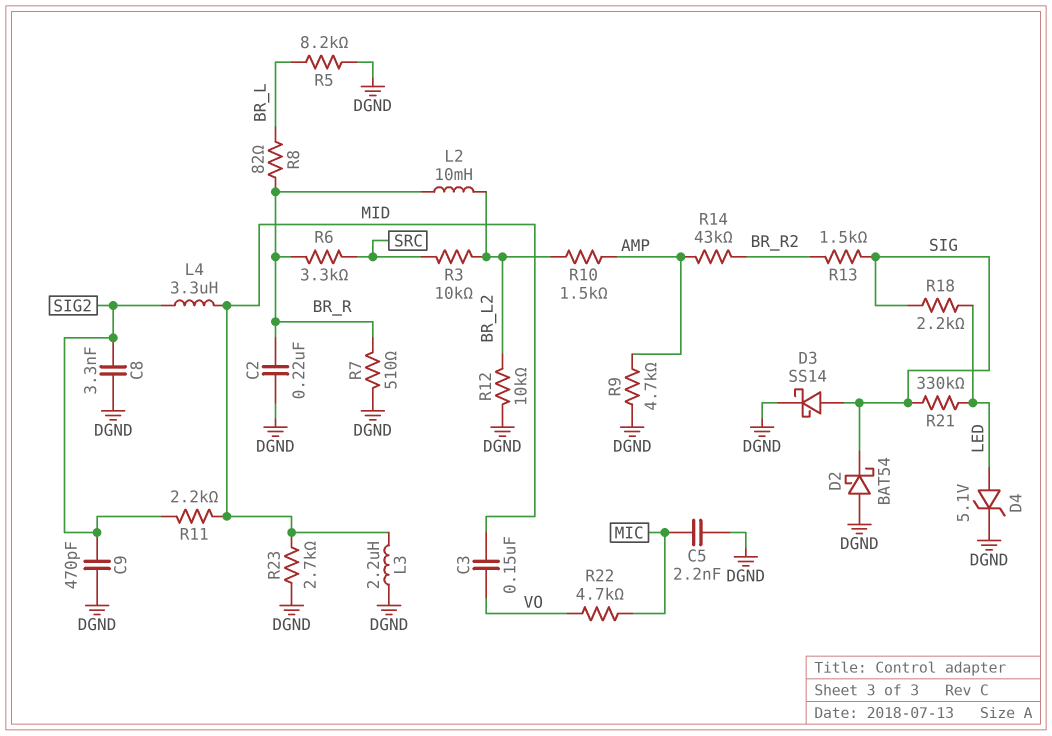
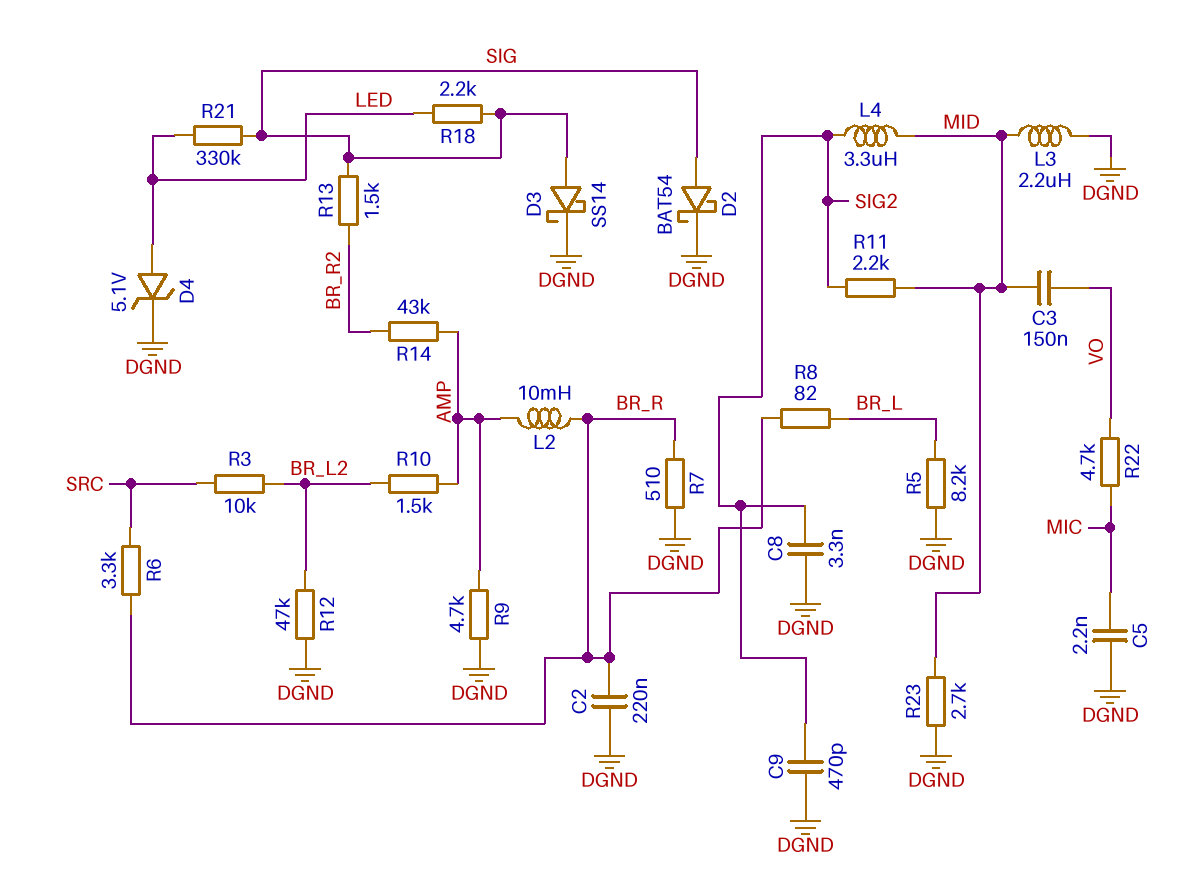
D2: schottky BAT54 (A DGND, K SIG) -> schottky BAT54 (A SIG, K DGND)
L2: 10mH (BR_L2, BR_R) -> 10mH (AMP, BR_R)
R12: 10k (BR_L2, DGND) -> 47k (BR_L2, DGND)

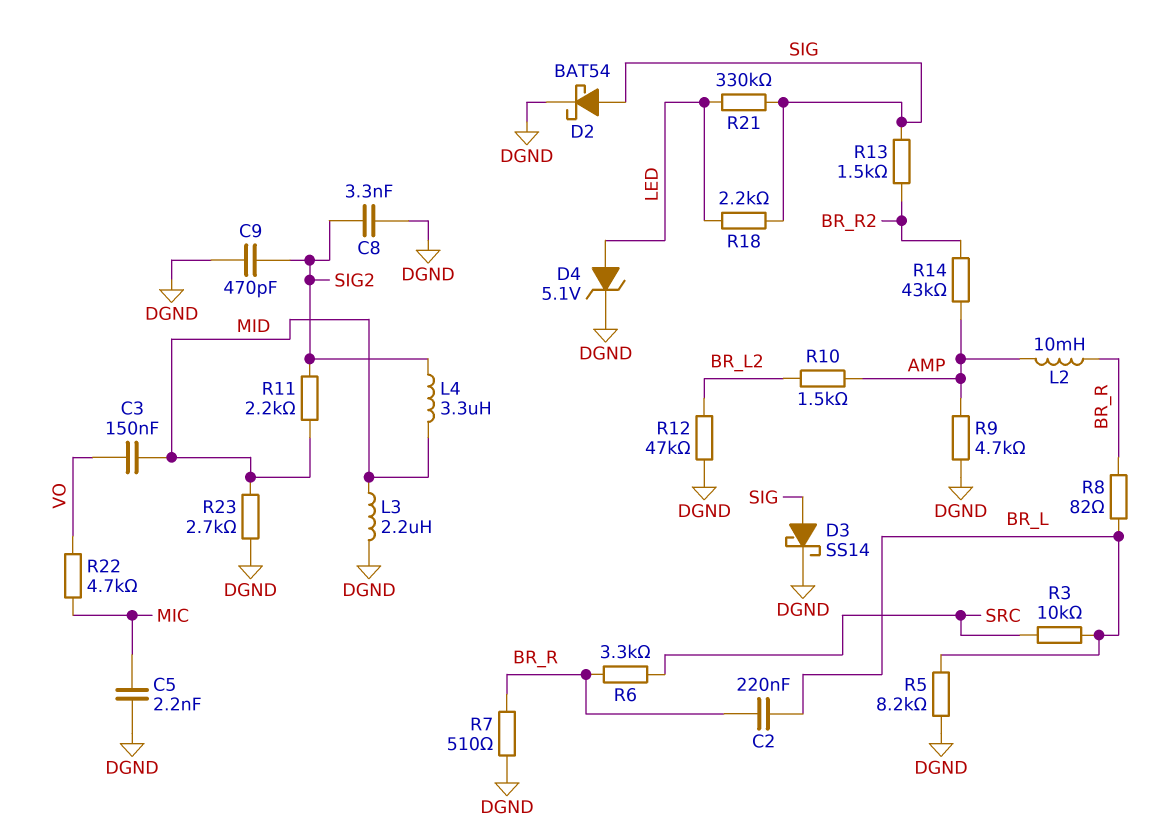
C2: 220nF (BR_R, DGND) -> 220nF (BR_L, BR_R)
R3: 10k (BR_L2, SRC) -> 10k (BR_L, SRC)

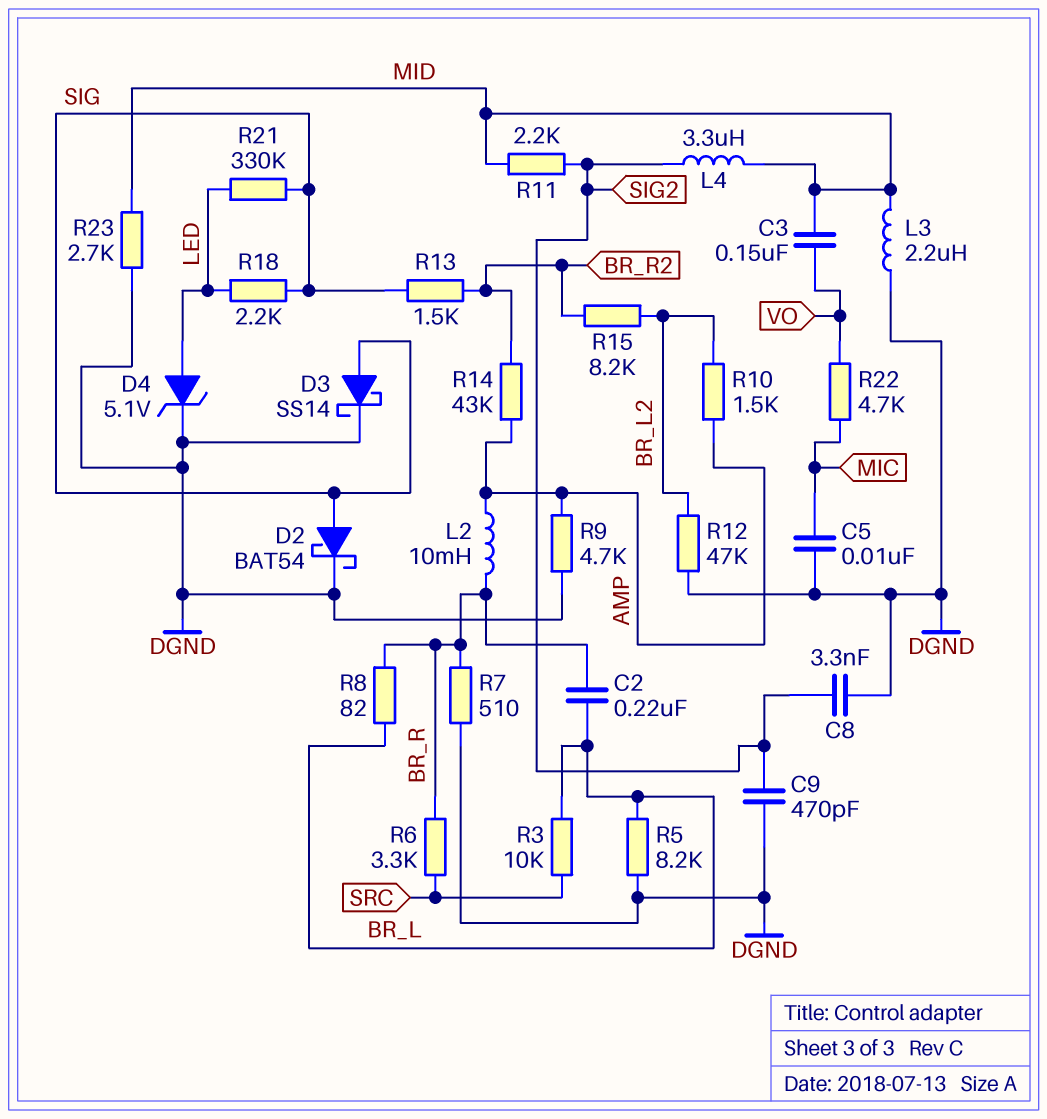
C5: 2.2nF (DGND, MIC) -> 10nF (DGND, MIC)
R15: none -> 8.2k (BR_L2, BR_R2)

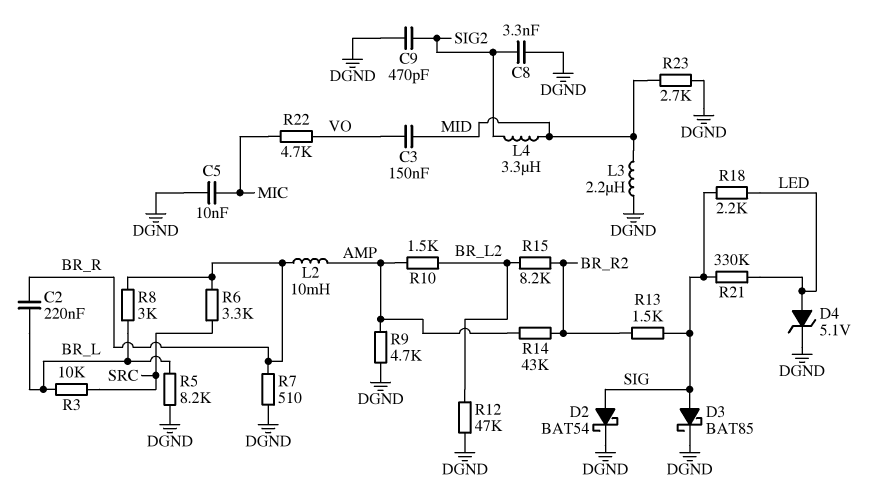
D3: schottky SS14 (A SIG, K DGND) -> schottky BAT85 (A SIG, K DGND)
R8: 82 (BR_L, BR_R) -> 3k (BR_L, BR_R)
R11: 2.2k (MID, SIG2) -> none

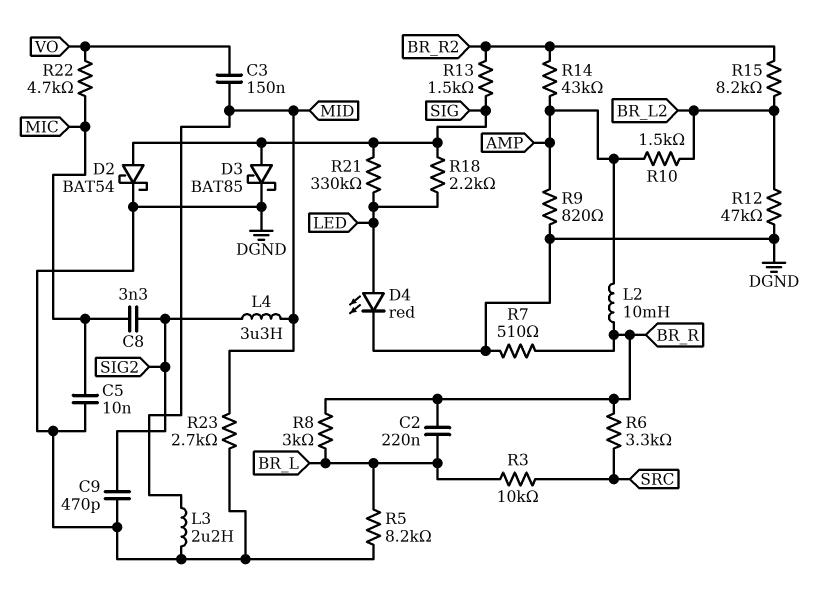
C8: 3.3nF (DGND, SIG2) -> 3.3nF (MIC, SIG2)
D4: zener 5.1V (A LED, K DGND) -> LED red (A LED, K DGND)
R9: 4.7k (AMP, DGND) -> 820 (AMP, DGND)

